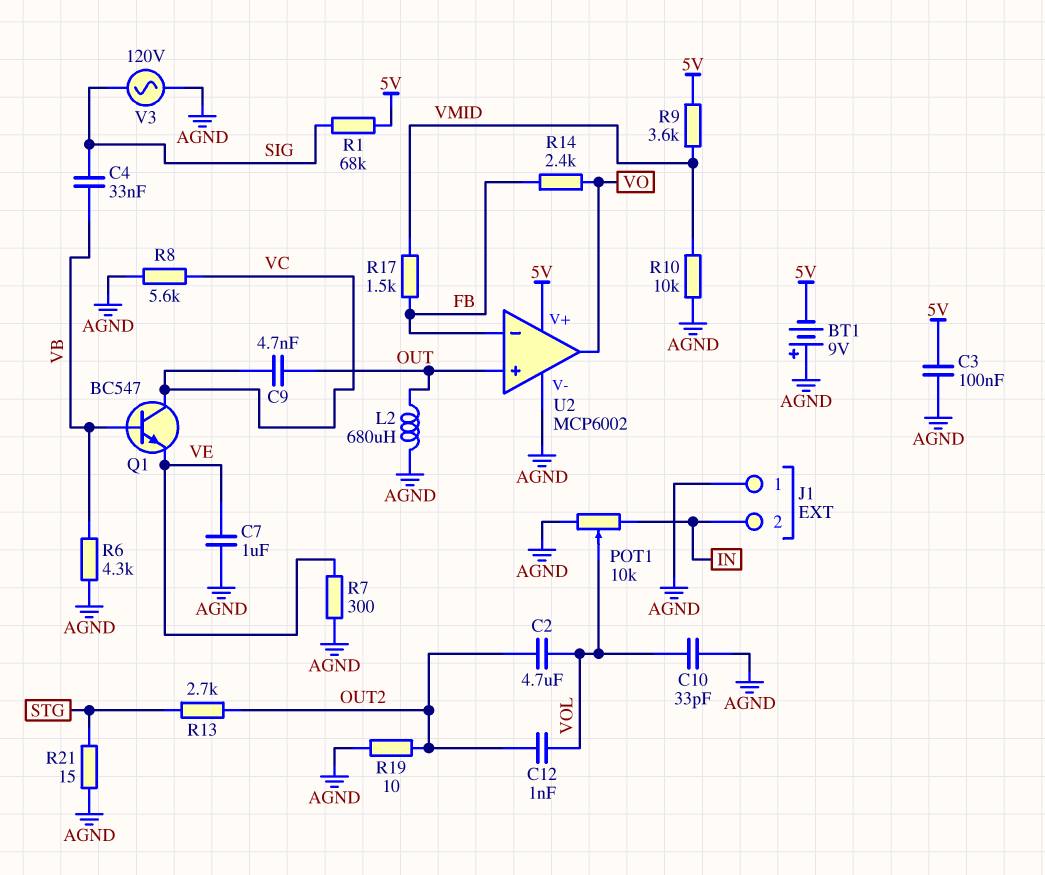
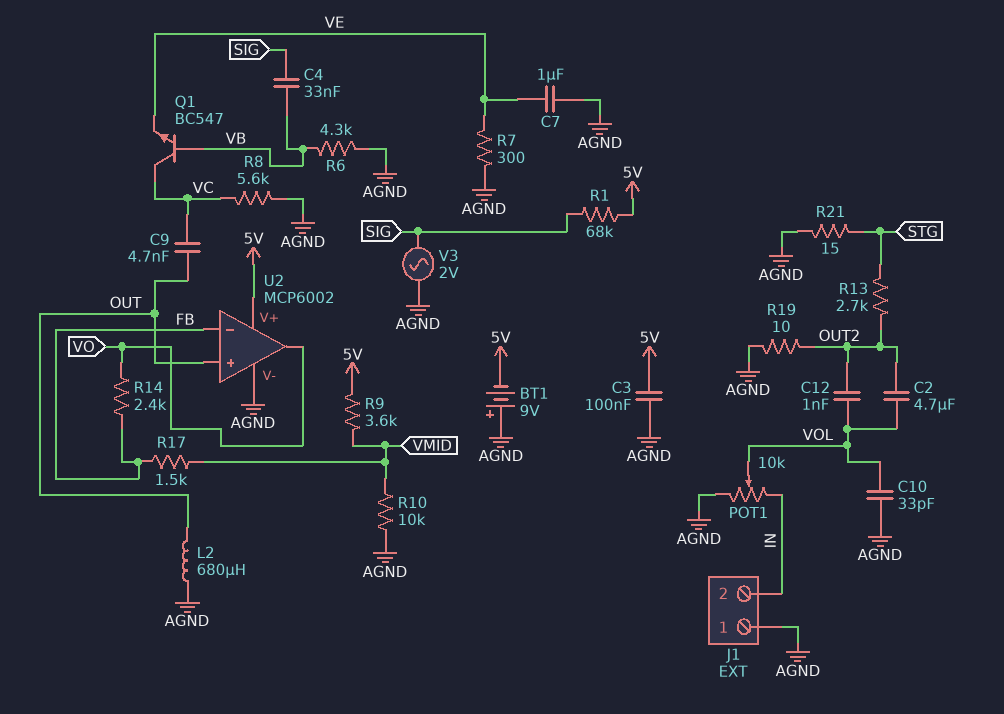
V3: AC 120V (AGND, SIG) -> AC 2V (AGND, SIG)

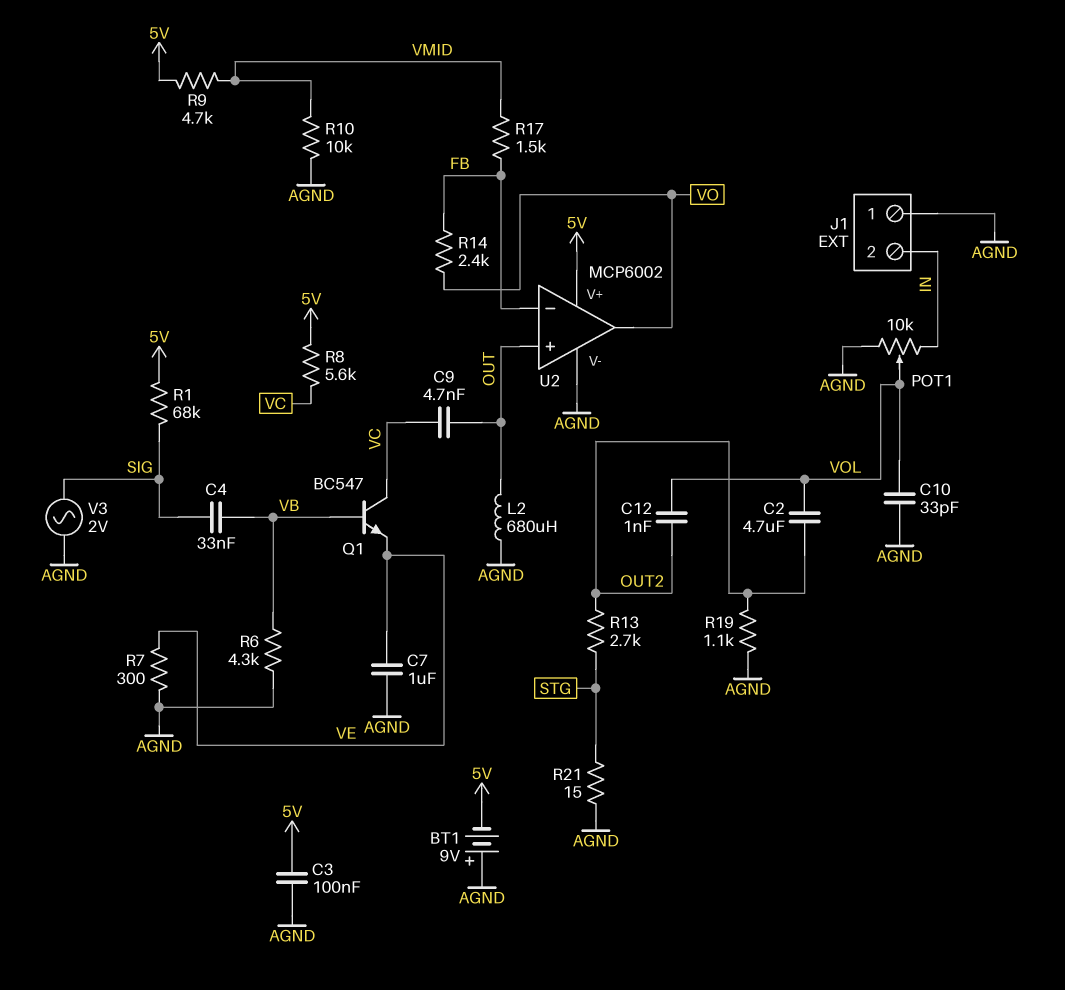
R8: 5.6k (AGND, VC) -> 5.6k (5V, VC)
R9: 3.6k (5V, VMID) -> 4.7k (5V, VMID)
R19: 10 (AGND, OUT2) -> 1.1k (AGND, OUT2)

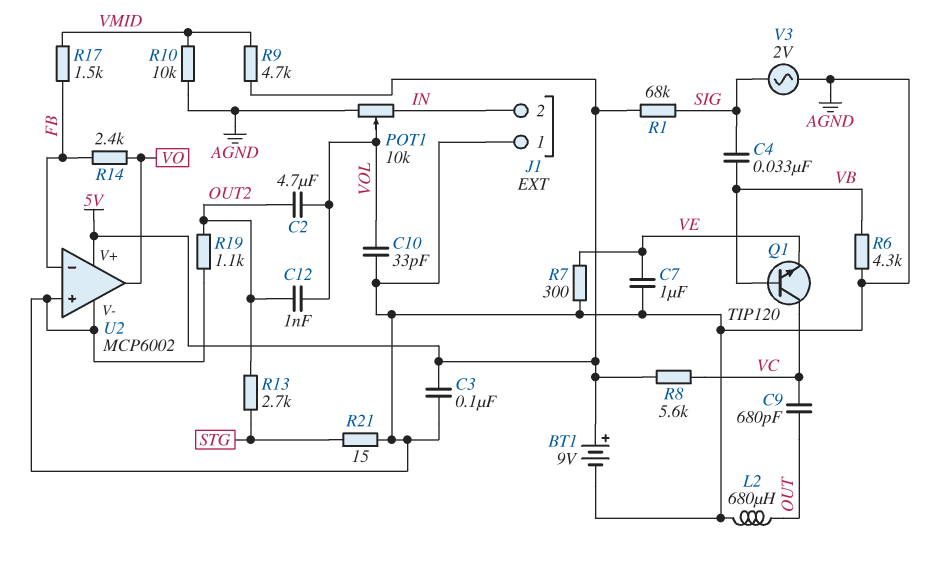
BT1: 9V (plus AGND, minus 5V) -> 9V (plus 5V, minus AGND)
C9: 4.7nF (OUT, VC) -> 680pF (OUT, VC)
Q1: NPN BC547 (B VB, C VC, E VE) -> NPN TIP120 (B VB, C VC, E VE)
U2 pin in+: OUT -> AGND

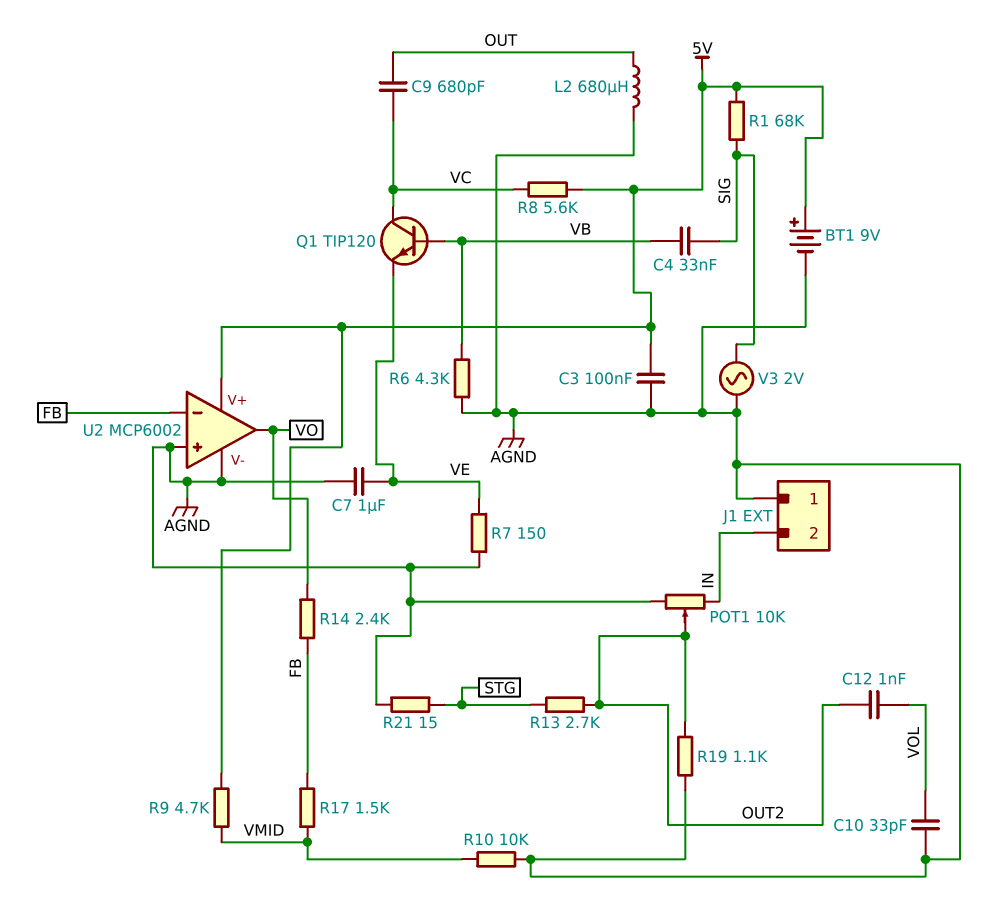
C2: 4.7uF (OUT2, VOL) -> none
POT1: 10k (AGND, IN, wiper VOL) -> 10k (AGND, IN, wiper OUT2)
R7: 300 (AGND, VE) -> 150 (AGND, VE)

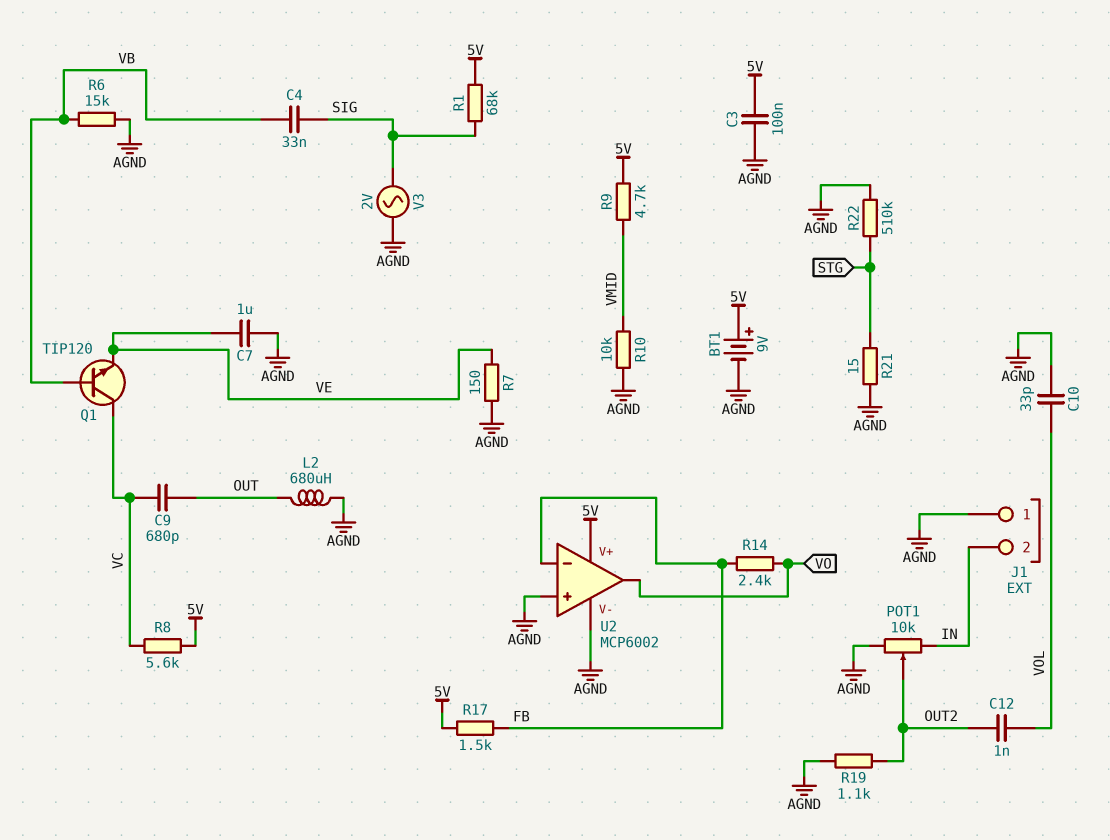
R6: 4.3k (AGND, VB) -> 15k (AGND, VB)
R13: 2.7k (OUT2, STG) -> none
R17: 1.5k (FB, VMID) -> 1.5k (5V, FB)
R22: none -> 510k (AGND, STG)

